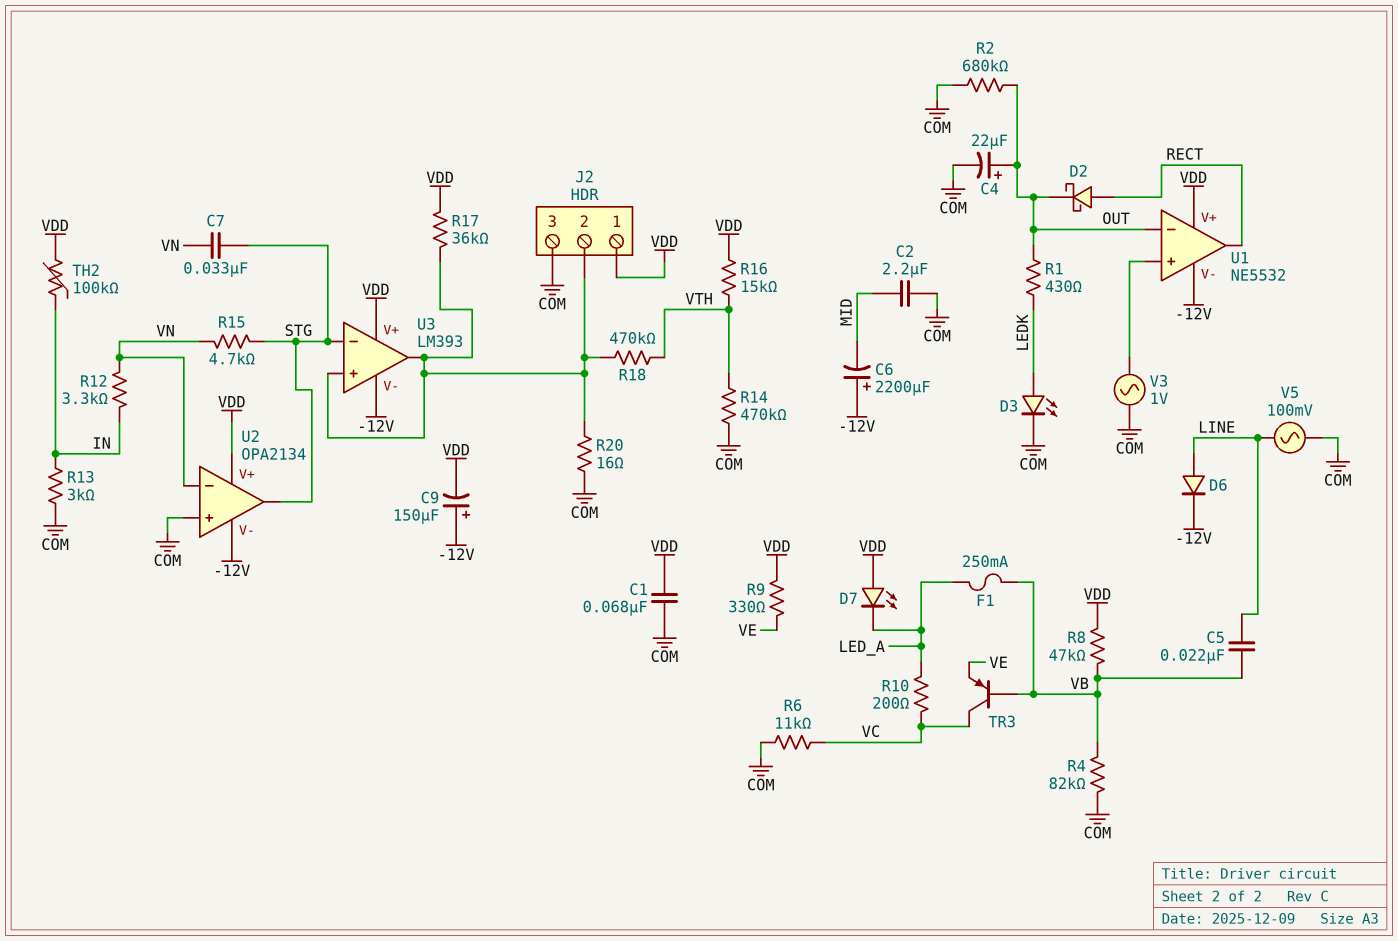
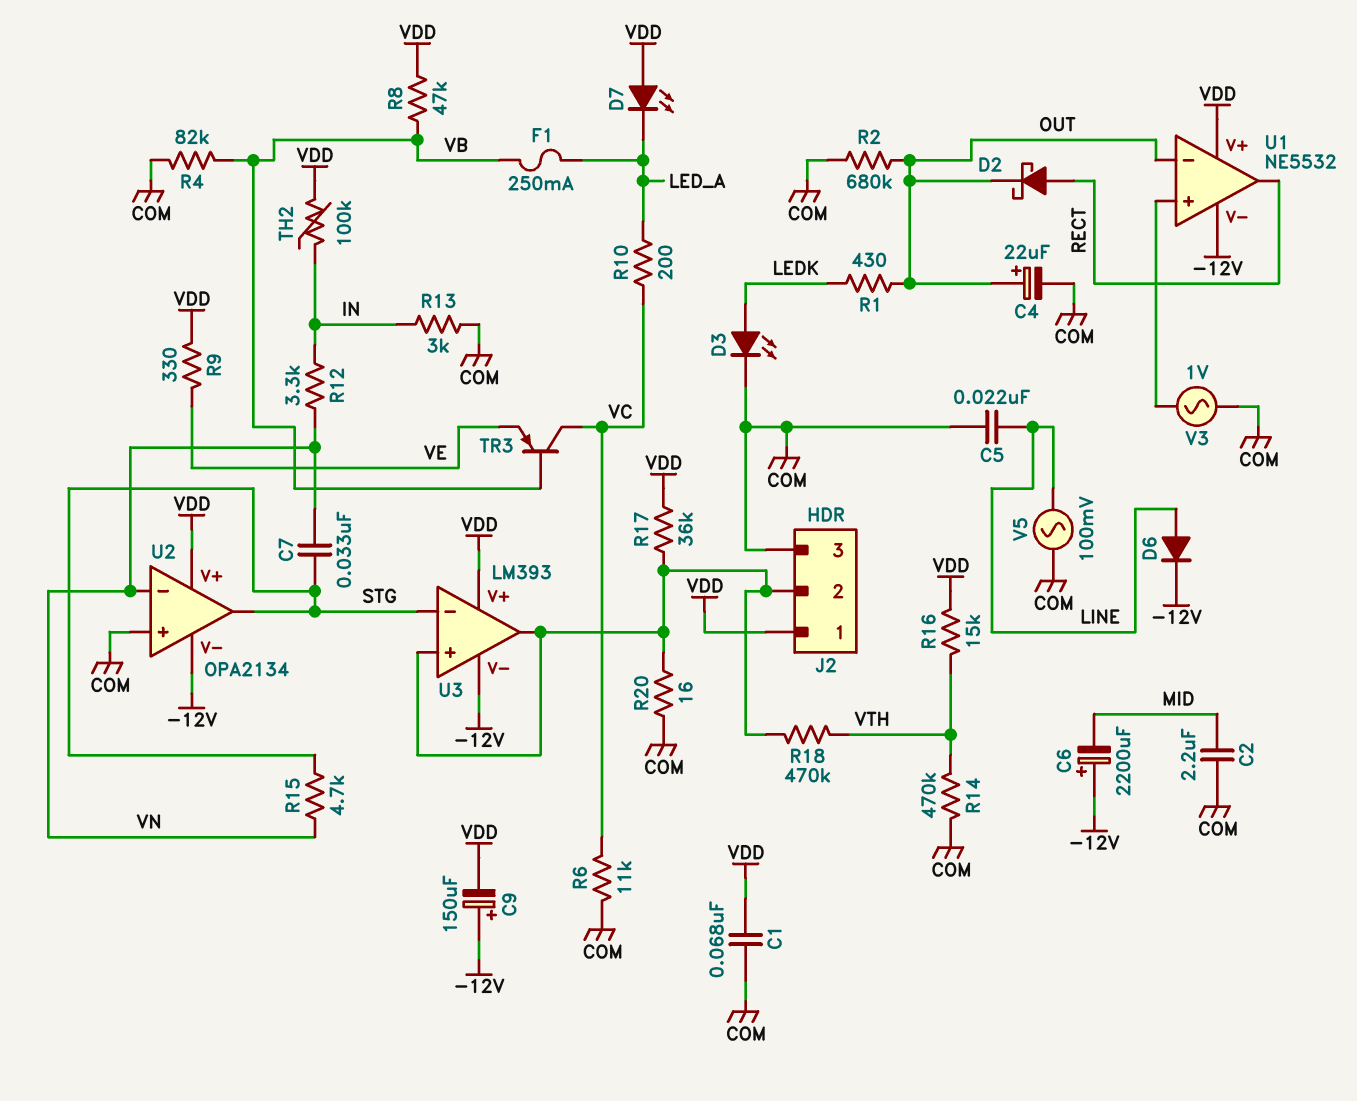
C5: 22nF (LINE, VB) -> 22nF (COM, LINE)

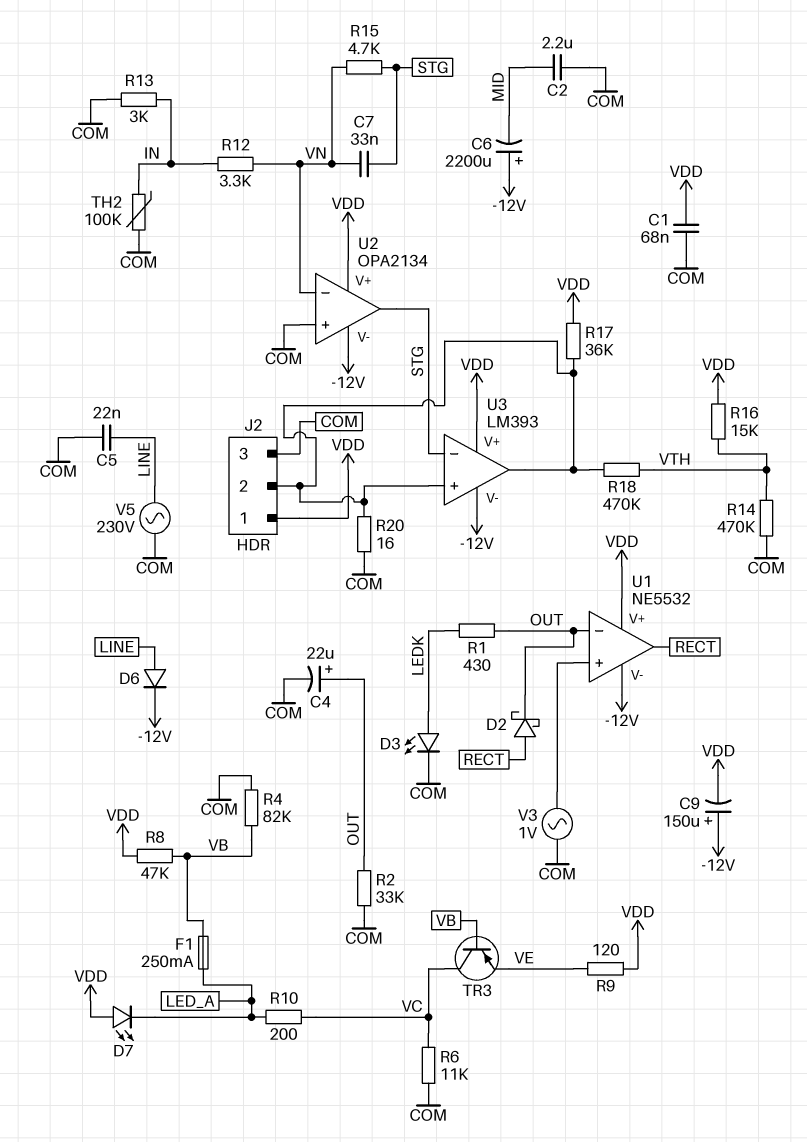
R2: 680k (COM, OUT) -> 33k (COM, OUT)
R9: 330 (VDD, VE) -> 120 (VDD, VE)
TH2: 100k (IN, VDD) -> 100k (COM, IN)
V5: AC 100mV (COM, LINE) -> AC 230V (COM, LINE)

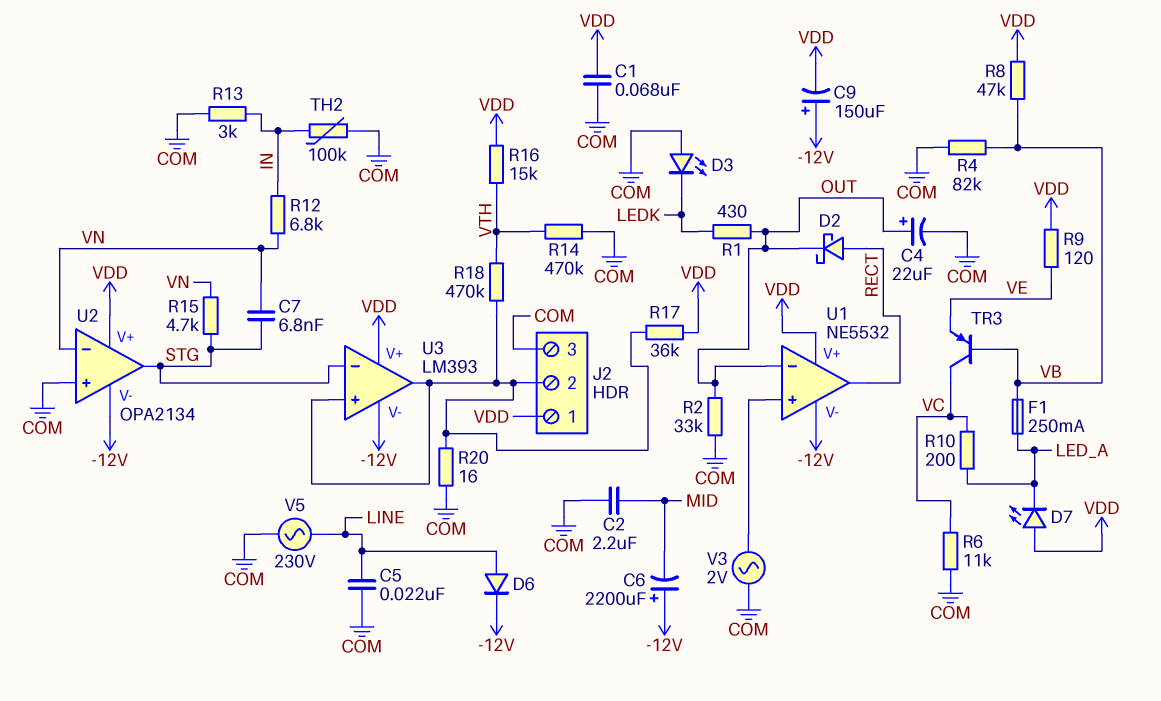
C7: 33nF (STG, VN) -> 6.8nF (STG, VN)
D3: LED (A LEDK, K COM) -> LED (A COM, K LEDK)
R12: 3.3k (IN, VN) -> 6.8k (IN, VN)
V3: AC 1V (COM, U1/in+) -> AC 2V (COM, U1/in+)

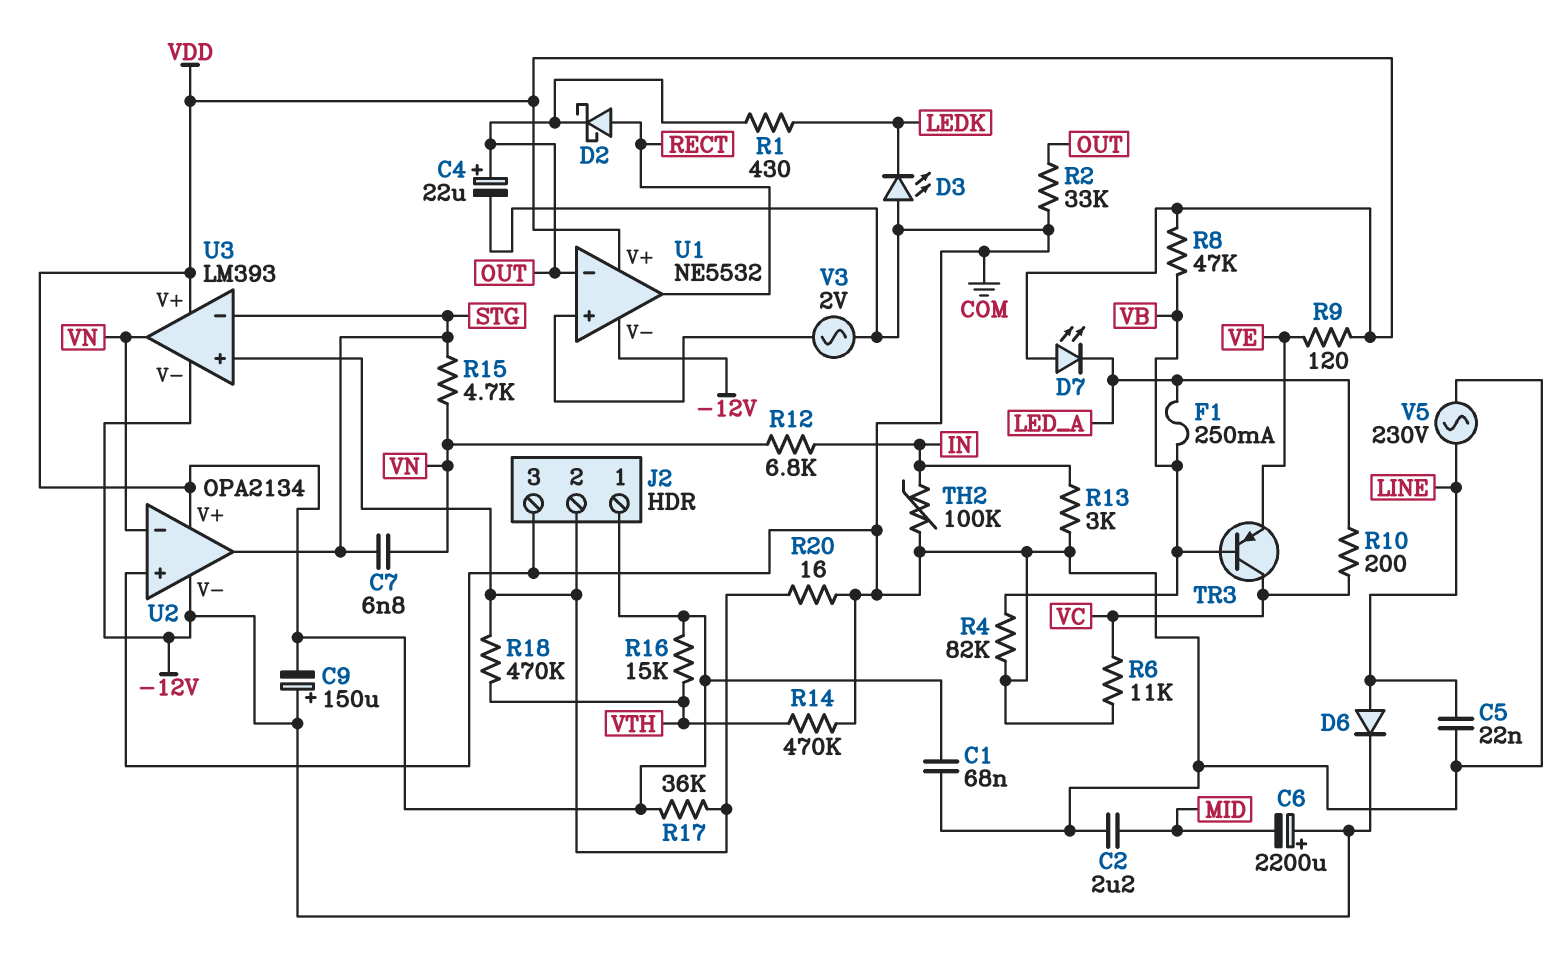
U3 pin out: J2/2 -> VN

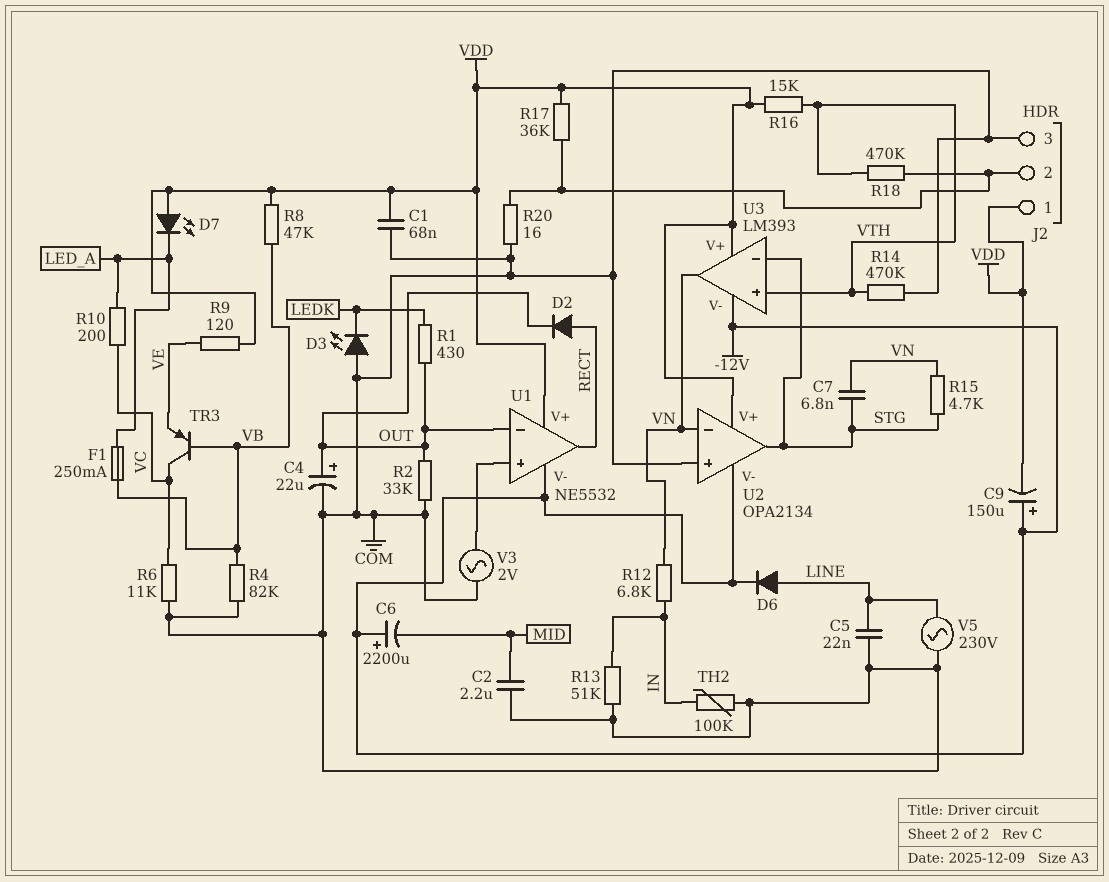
D2: schottky (A RECT, K OUT) -> diode (A RECT, K OUT)
R13: 3k (COM, IN) -> 51k (COM, IN)
U3 pin in+: J2/2 -> VTH

